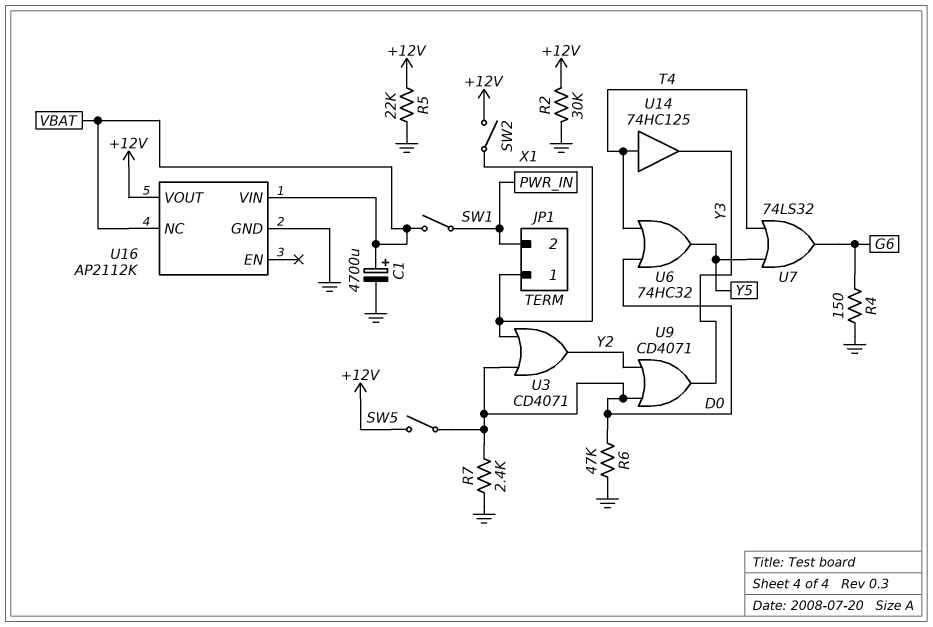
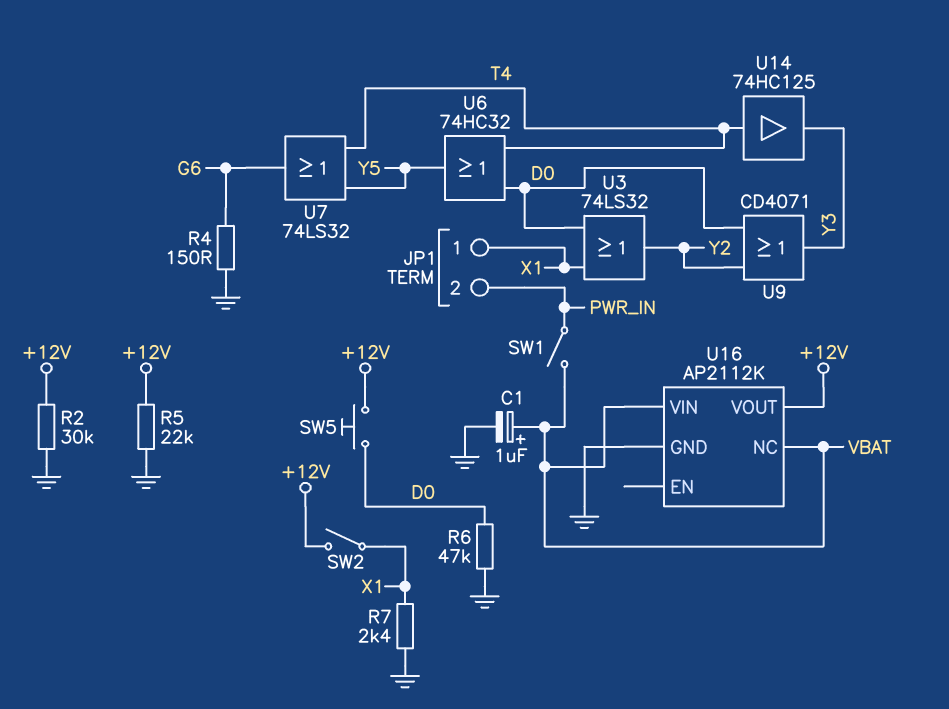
C1: 4700uF (plus VBAT, minus GND) -> 1uF (plus VBAT, minus GND)
R7: 2.4k (D0, GND) -> 2.4k (GND, X1)
SW5: switch (+12V, D0) -> button (+12V, D0)
U3: OR CD4071 (in D0, in X1, out Y2) -> OR 74LS32 (in D0, in X1, out Y2)

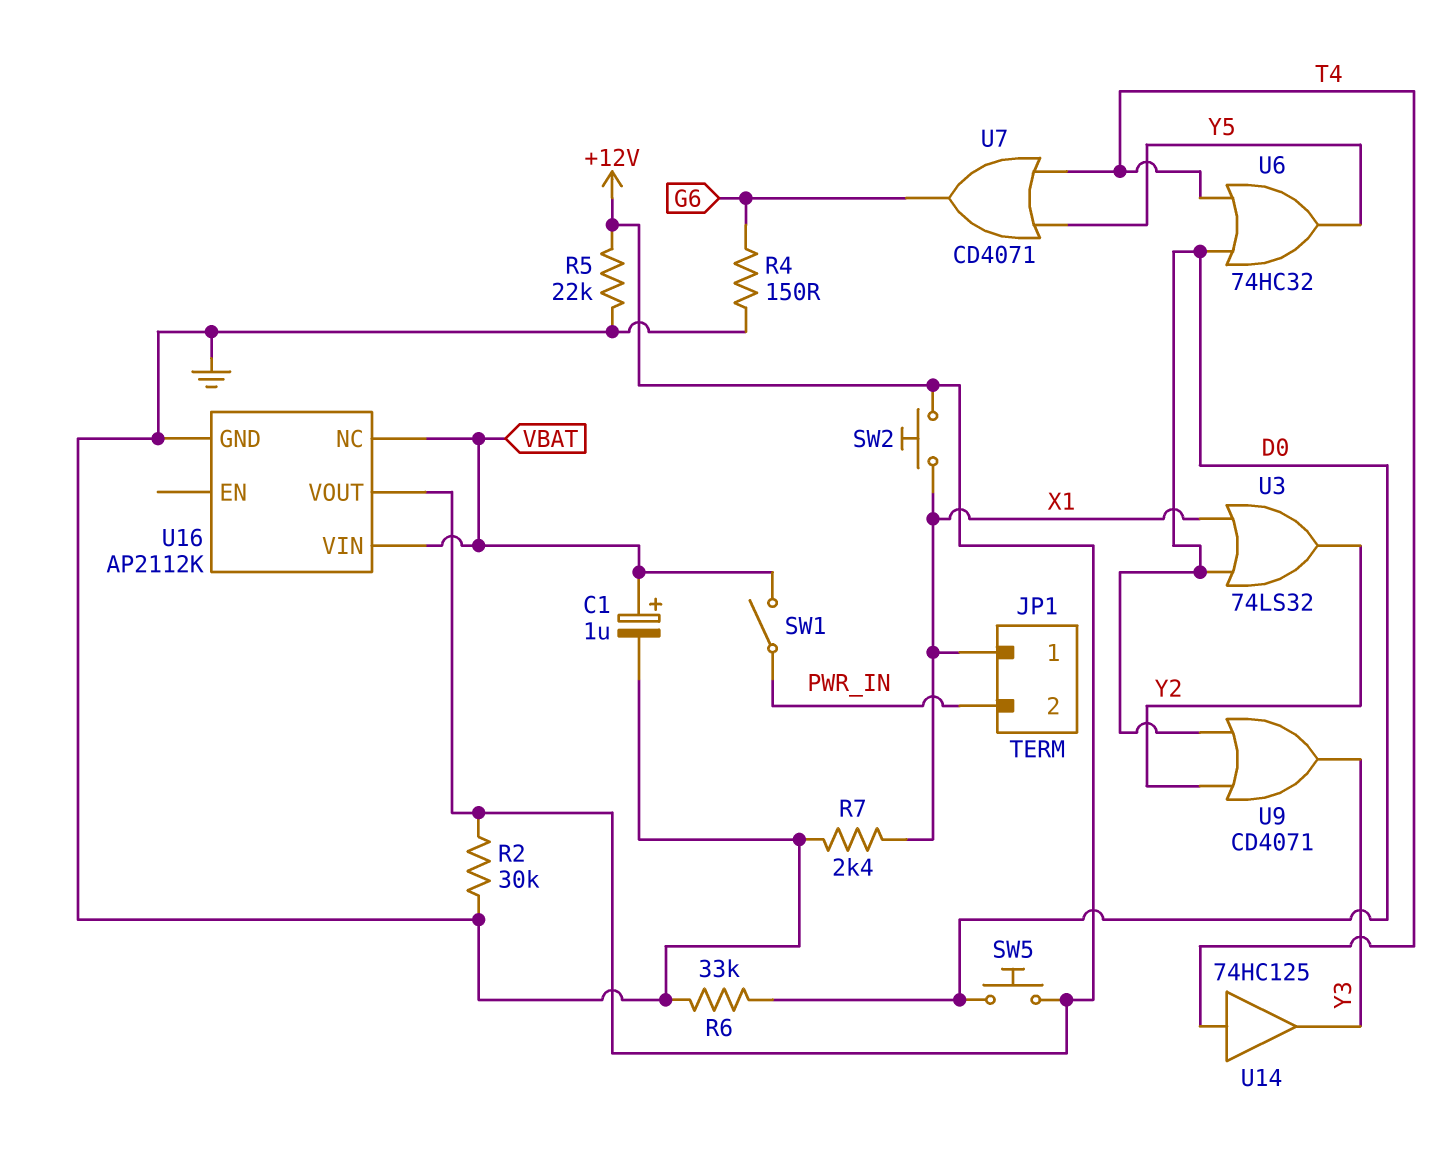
R6: 47k (D0, GND) -> 33k (D0, GND)
SW2: switch (+12V, X1) -> button (+12V, X1)
U7: OR 74LS32 (in T4, in Y5, out G6) -> OR CD4071 (in T4, in Y5, out G6)

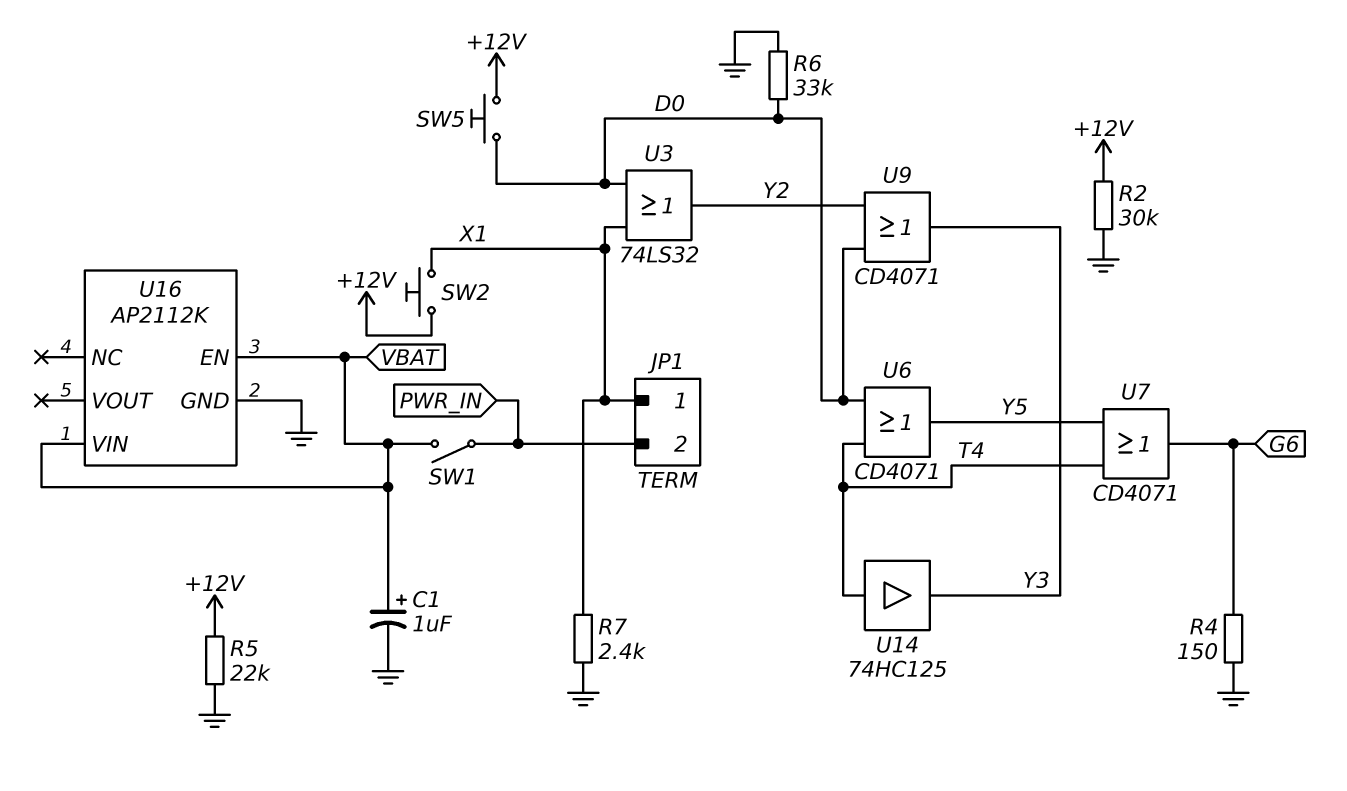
U6: OR 74HC32 (in D0, in T4, out Y5) -> OR CD4071 (in D0, in T4, out Y5)
U16 pin EN: none -> VBAT
U16 pin NC: VBAT -> none
U16 pin VOUT: +12V -> none

